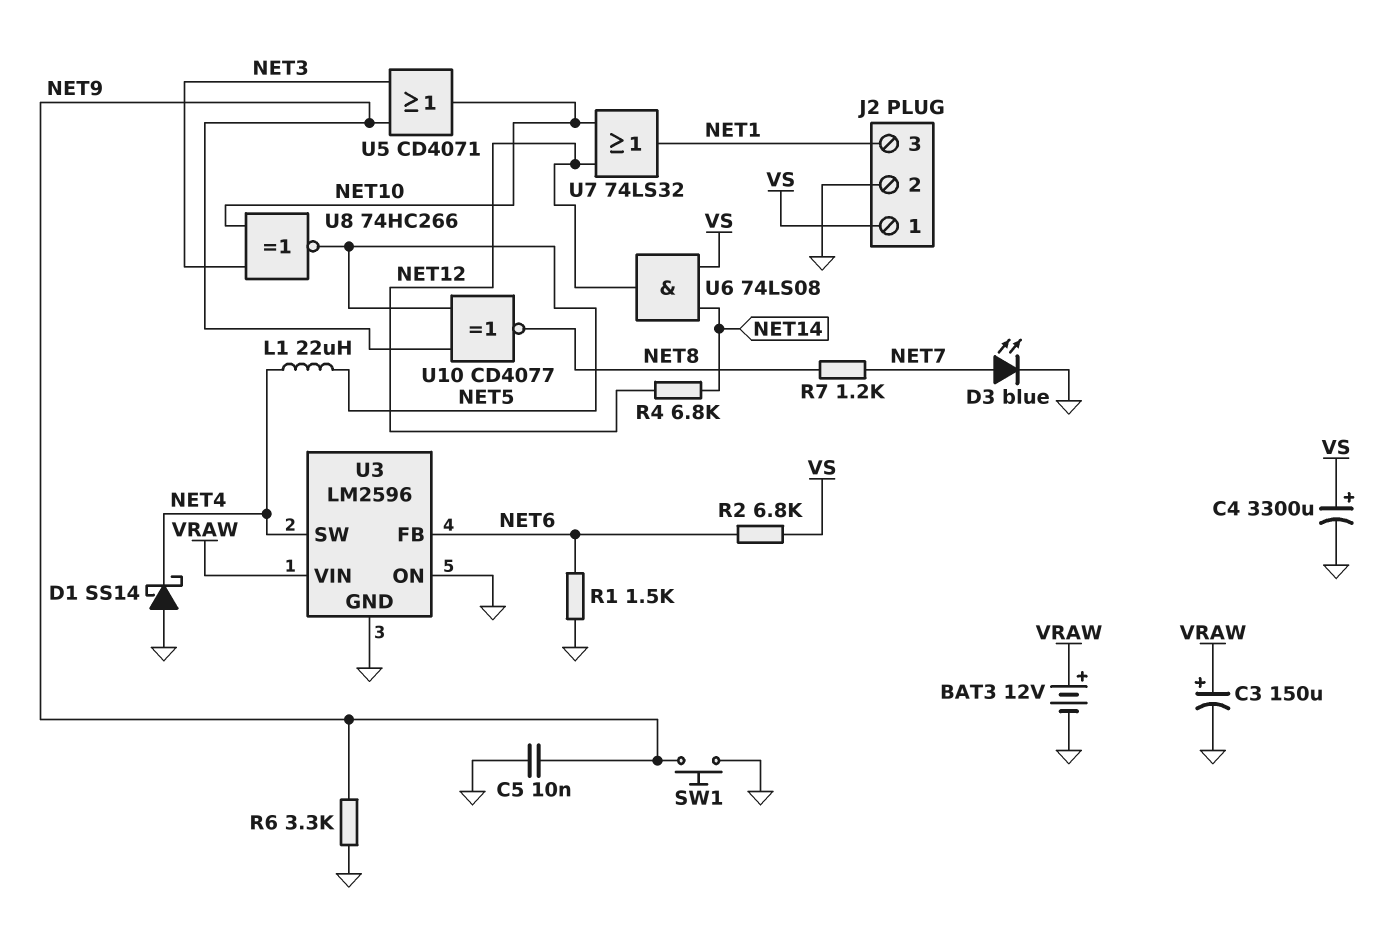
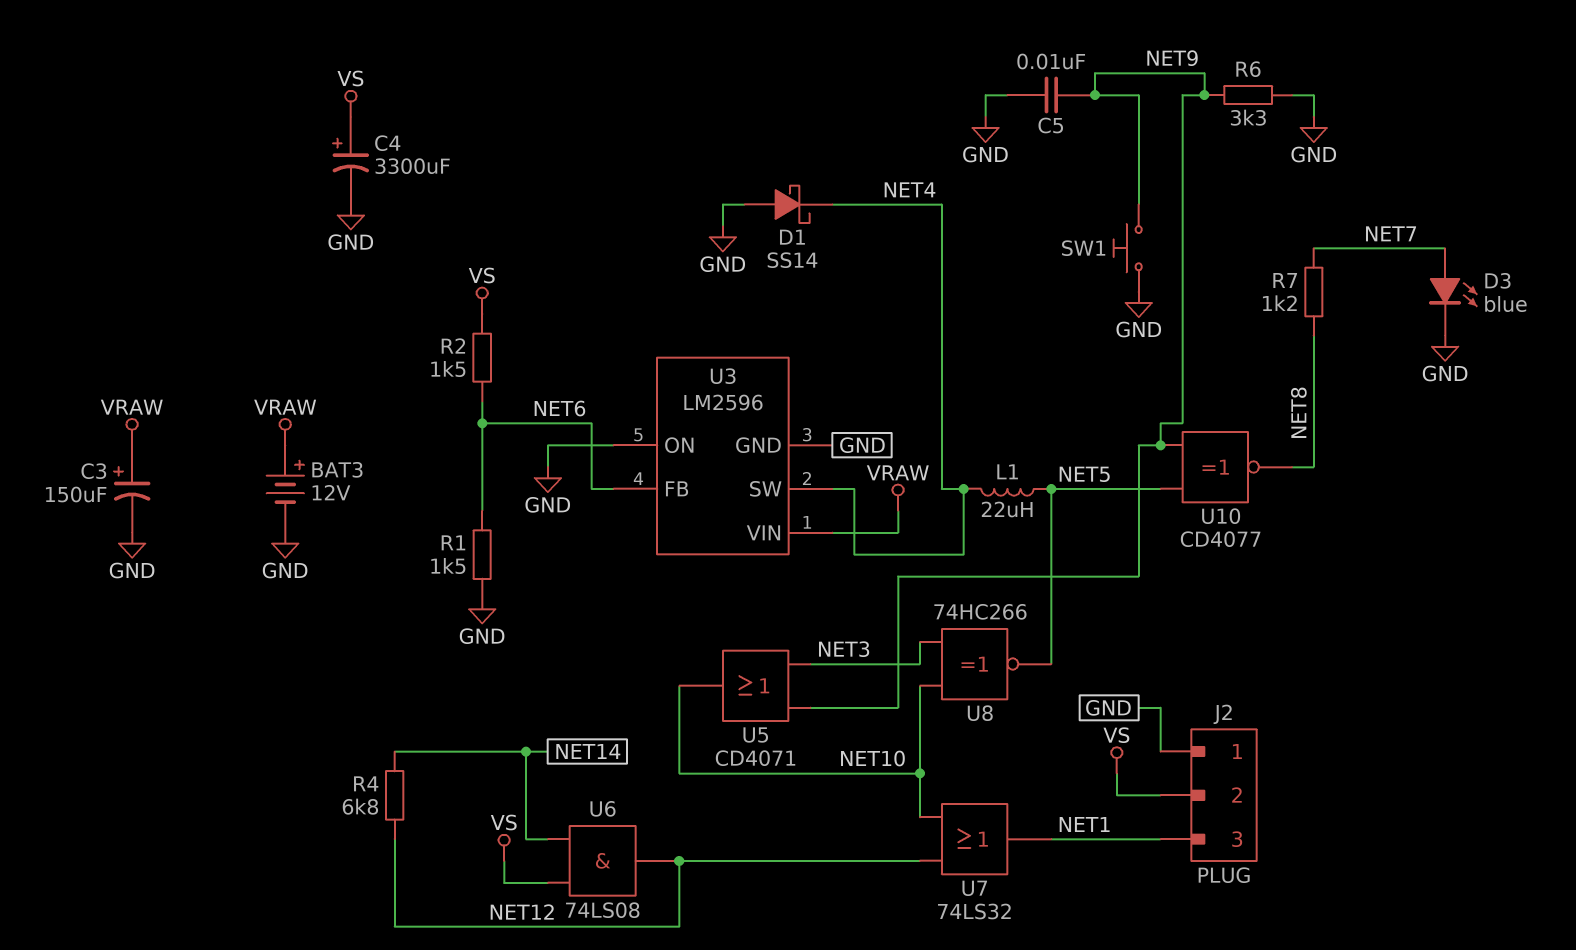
J2 pin 1: VS -> GND
J2 pin 2: GND -> VS
R2: 6.8k (NET6, VS) -> 1.5k (NET6, VS)

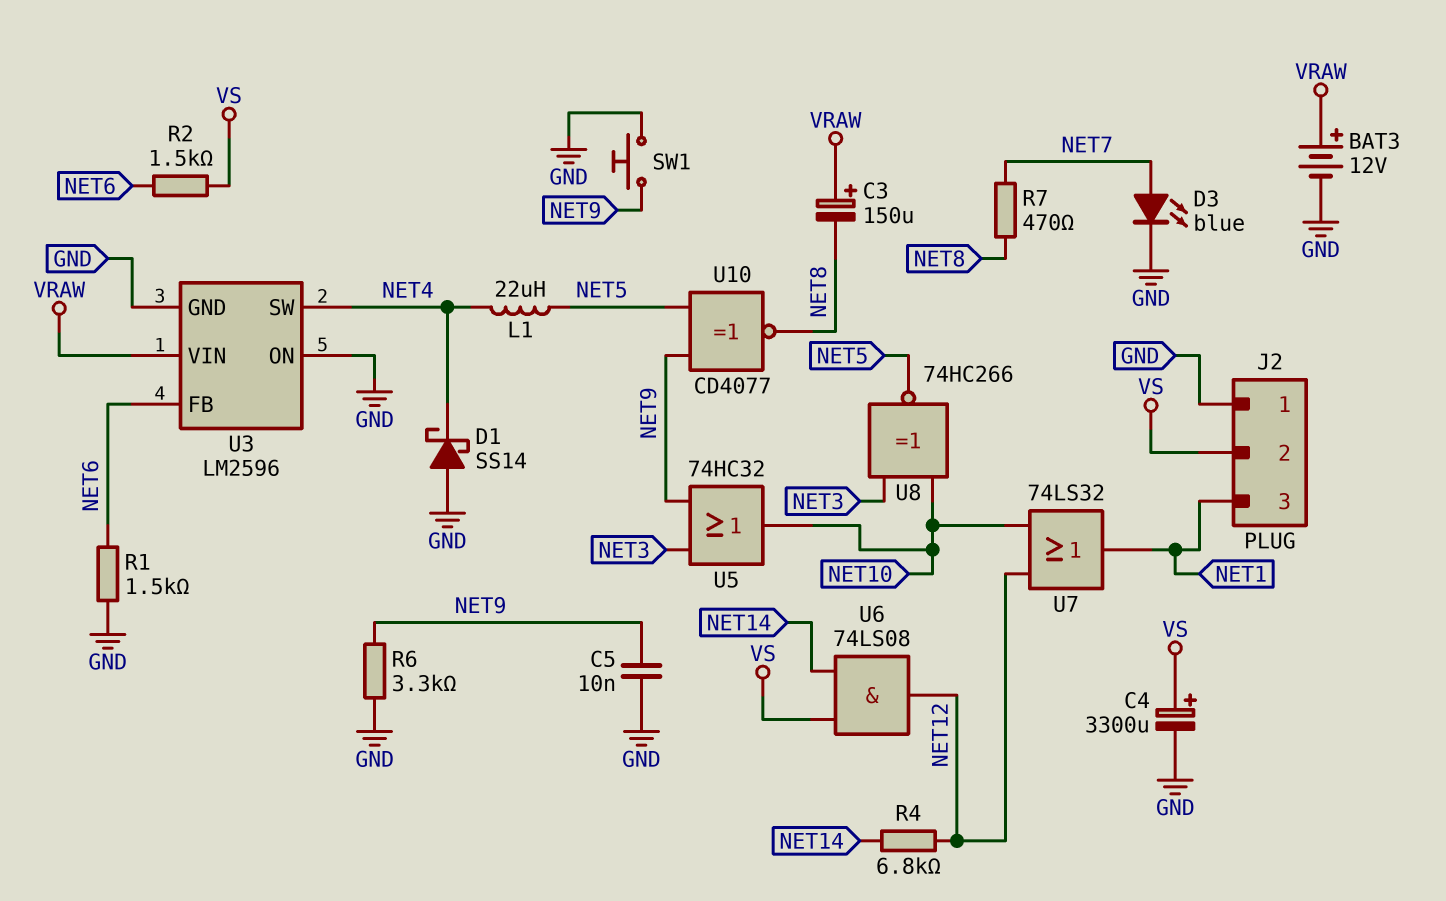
C3: 150uF (plus VRAW, minus GND) -> 150uF (plus VRAW, minus NET8)
R7: 1.2k (NET7, NET8) -> 470 (NET7, NET8)
U5: OR CD4071 (in NET3, in NET9, out NET10) -> OR 74HC32 (in NET3, in NET9, out NET10)

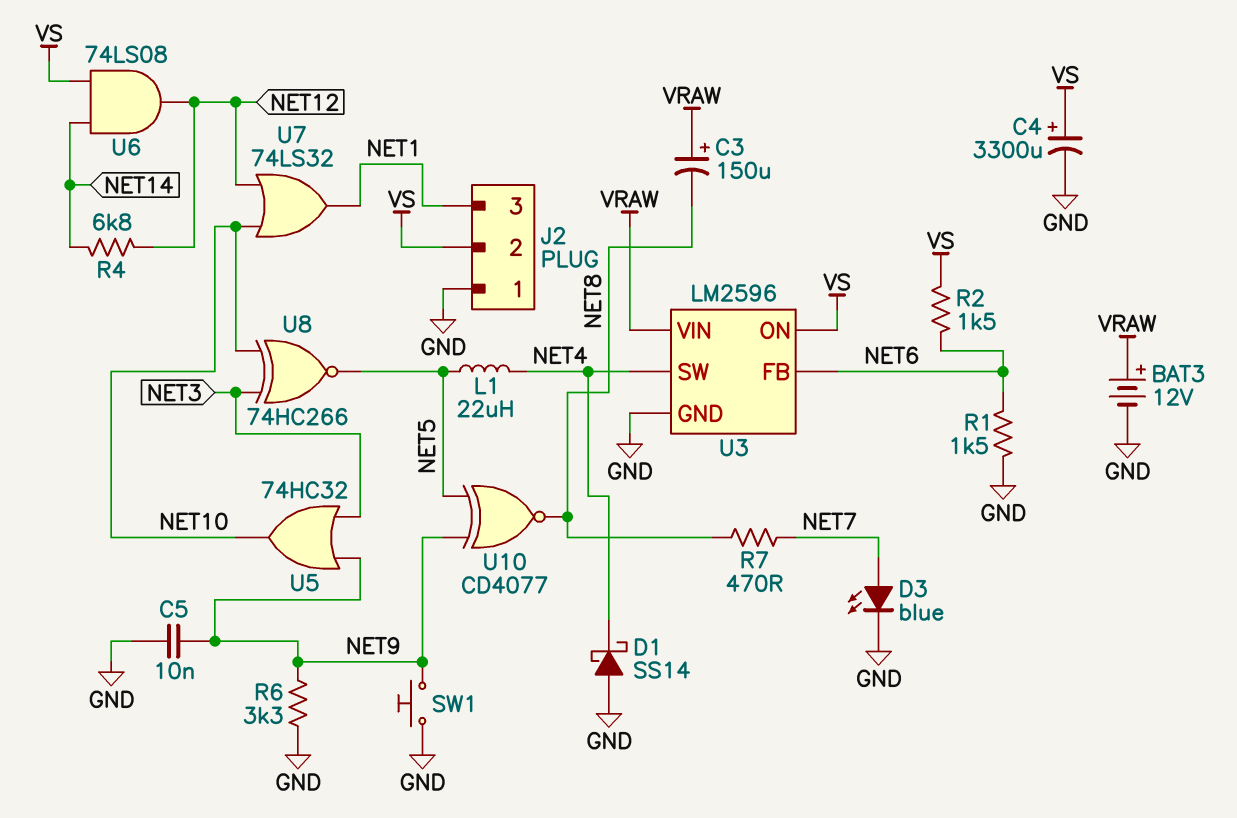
U3 pin ON: GND -> VS

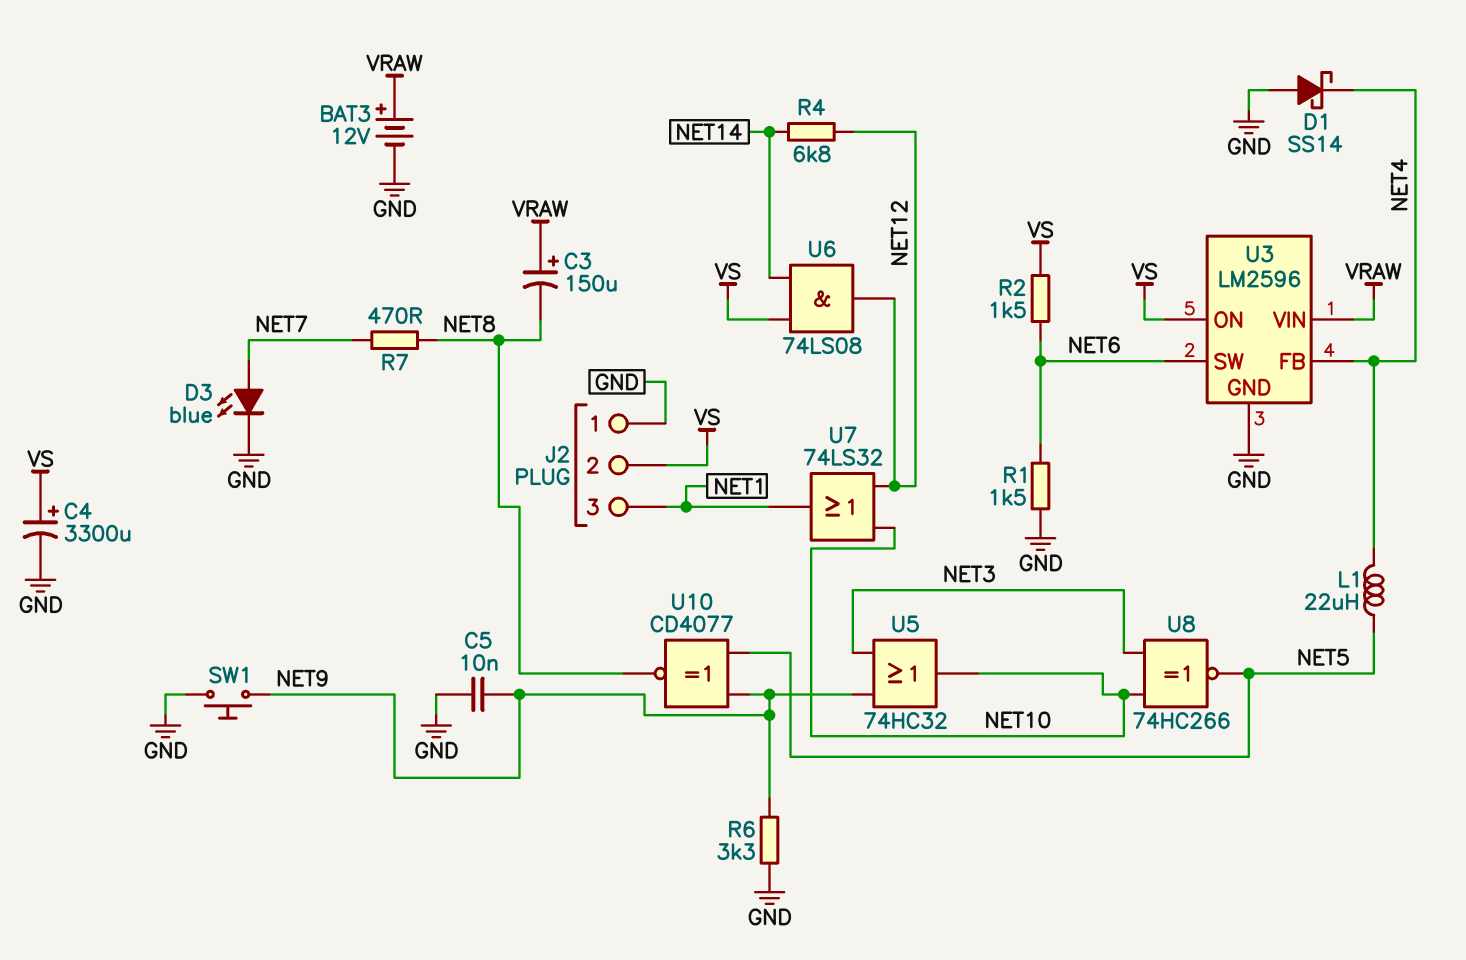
U3 pin FB: NET6 -> NET4
U3 pin SW: NET4 -> NET6

